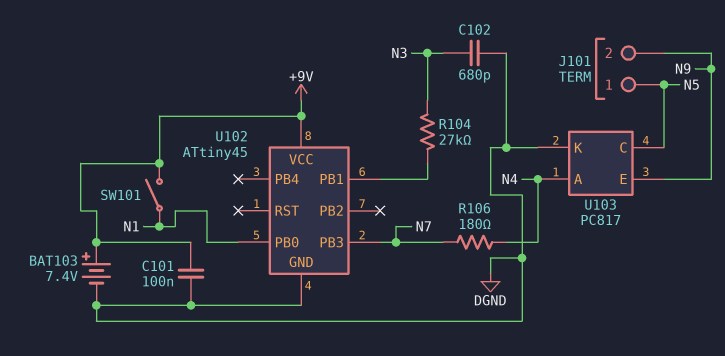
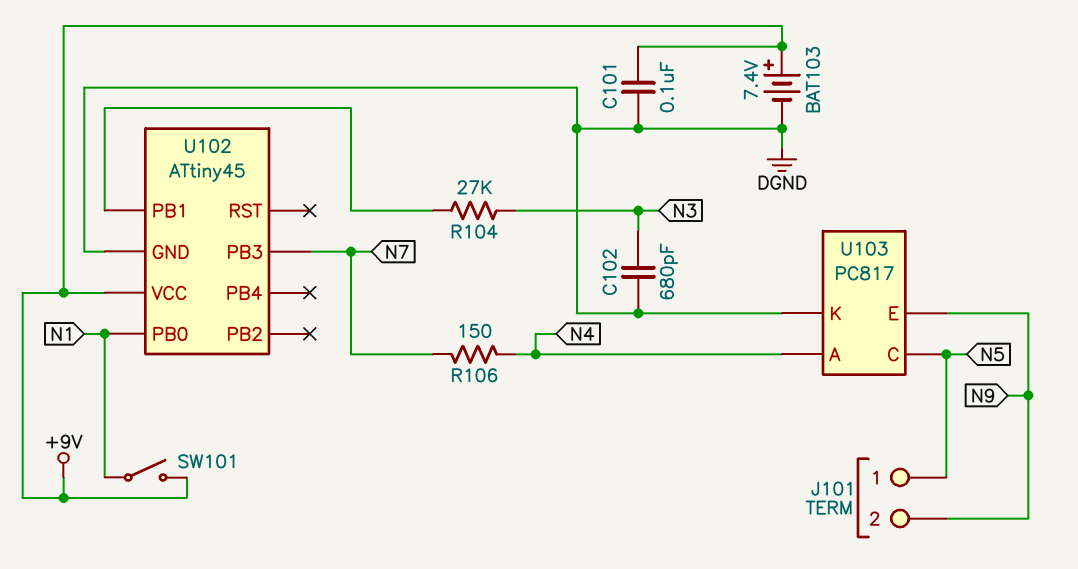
R106: 180 (N4, N7) -> 150 (N4, N7)

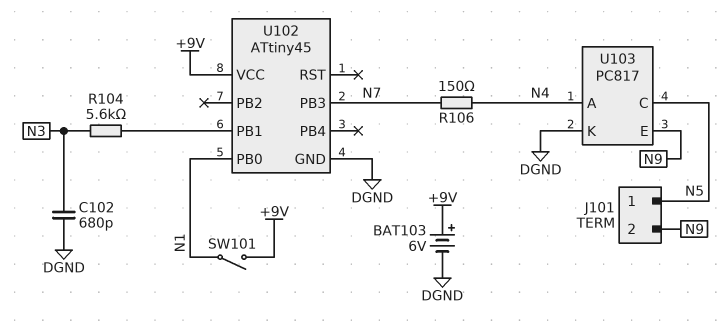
BAT103: 7.4V (plus +9V, minus DGND) -> 6V (plus +9V, minus DGND)
C101: 100nF (+9V, DGND) -> none
R104: 27k (N3, U102/PB1) -> 5.6k (N3, U102/PB1)

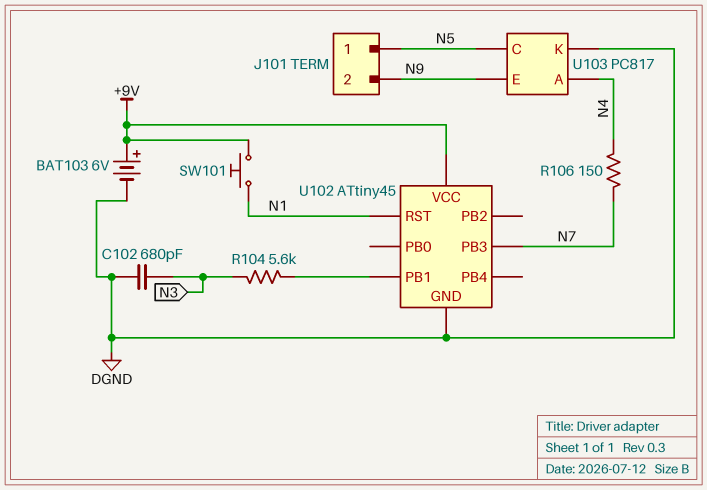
SW101: switch (+9V, N1) -> button (+9V, N1)
U102 pin PB0: N1 -> none
U102 pin RST: none -> N1

